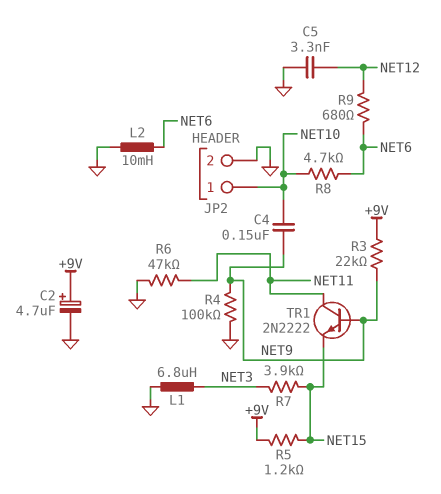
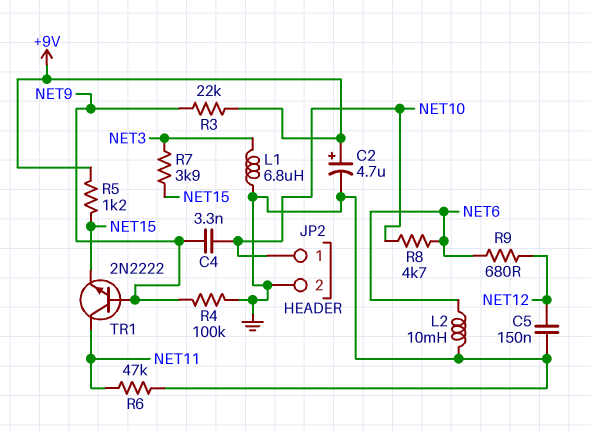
C4: 150nF (NET9, NET10) -> 3.3nF (NET9, NET10)
C5: 3.3nF (GND, NET12) -> 150nF (GND, NET12)

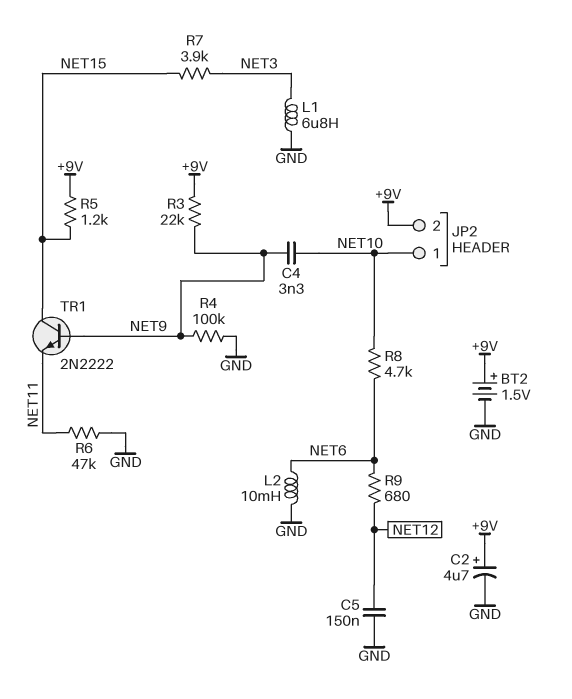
BT2: none -> 1.5V (plus +9V, minus GND)
JP2 pin 2: GND -> +9V
TR1: NPN 2N2222 (B NET9, C NET11, E NET15) -> NPN 2N2222 (B NET9, C NET15, E NET11)

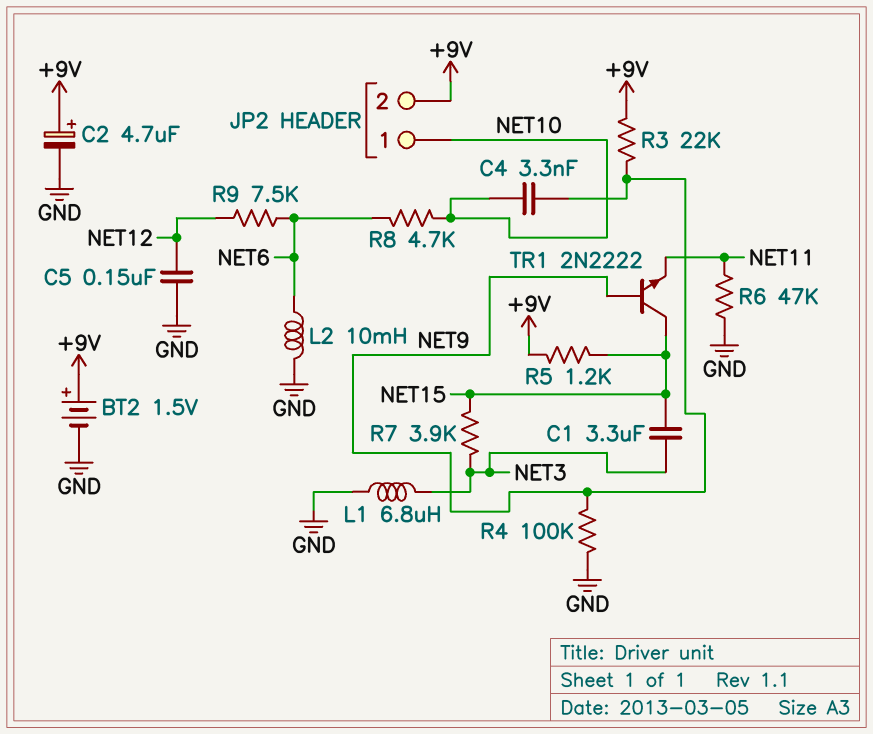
C1: none -> 3.3uF (NET3, NET15)
R9: 680 (NET6, NET12) -> 7.5k (NET6, NET12)

